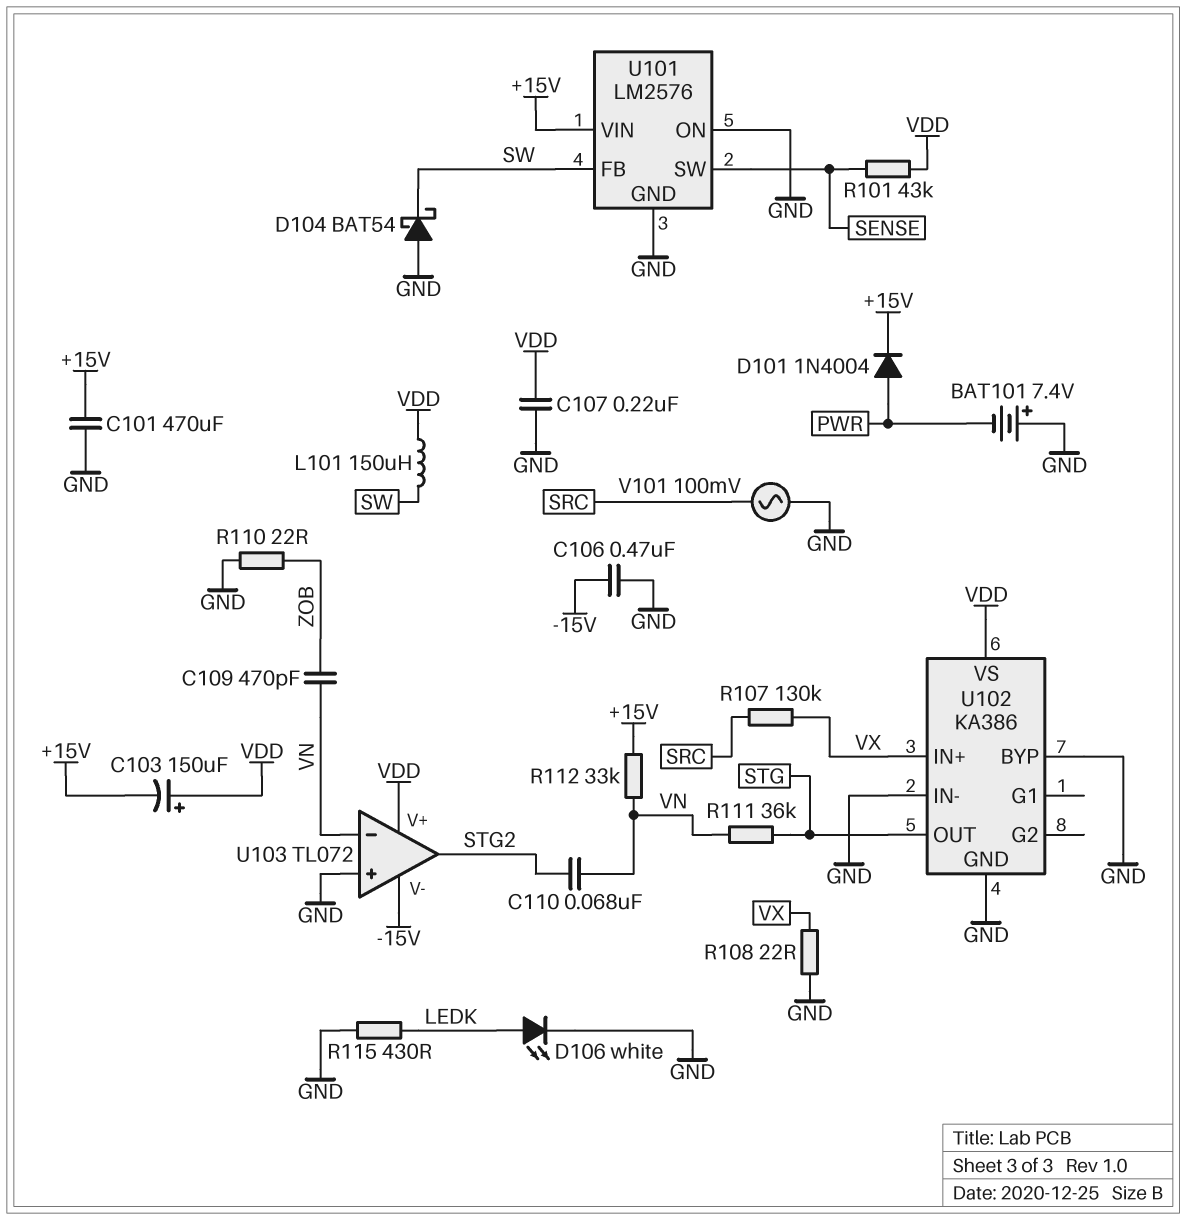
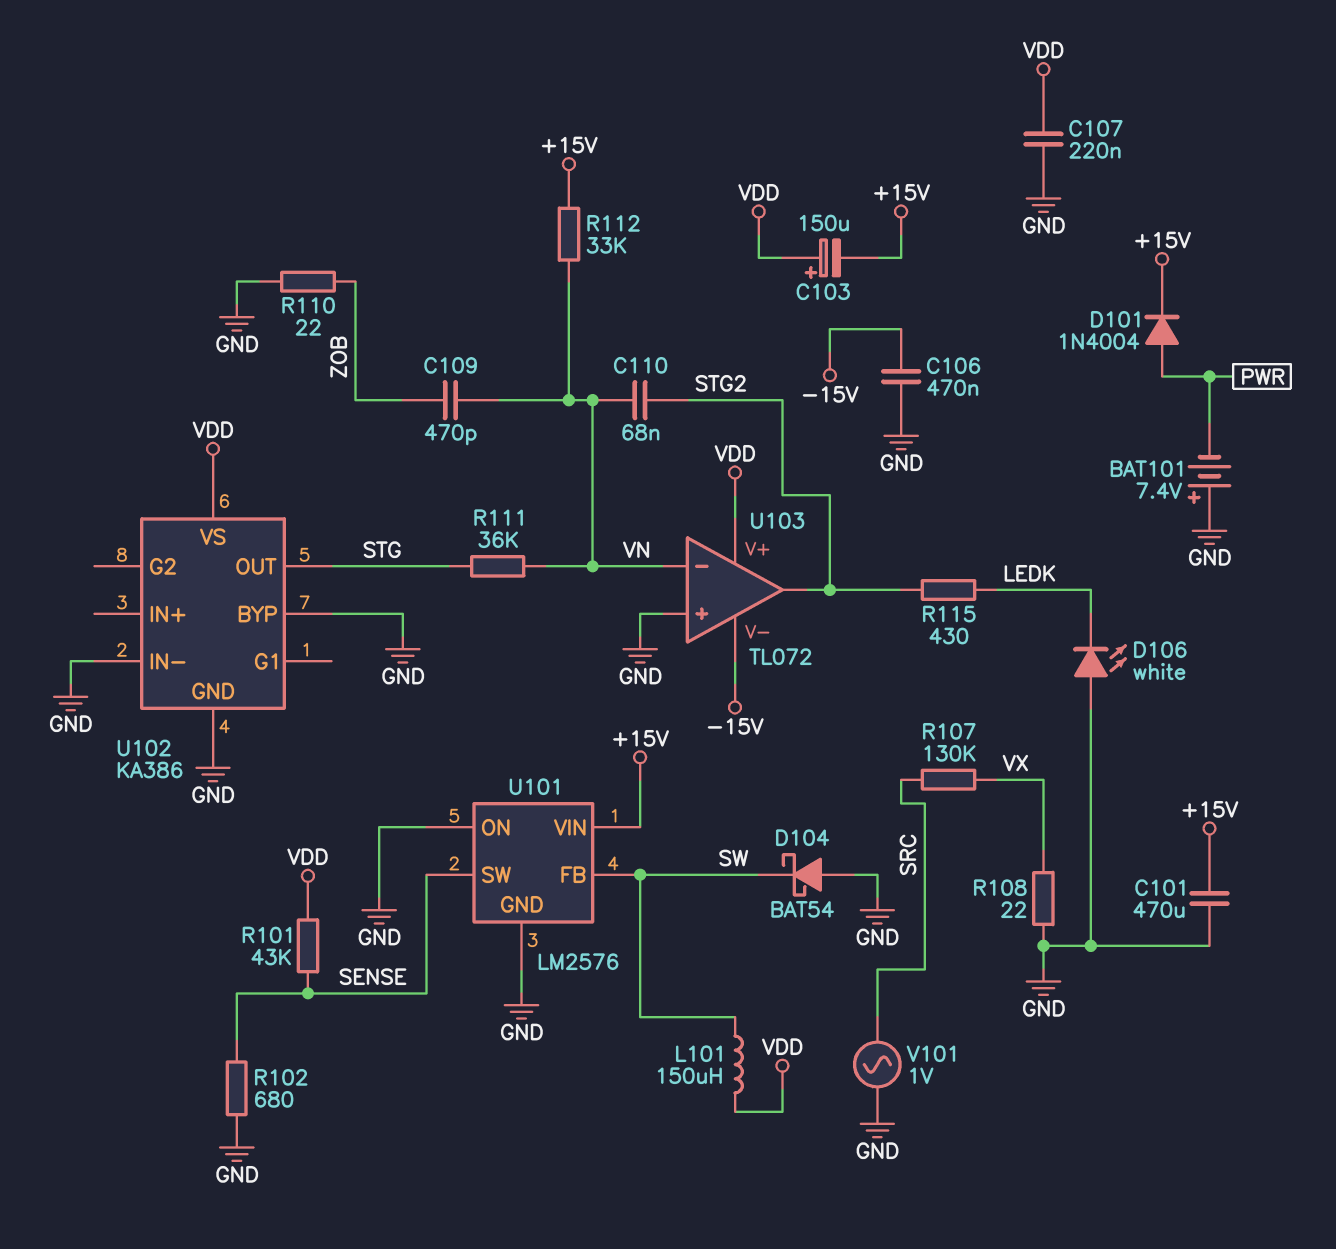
D106: LED white (A LEDK, K GND) -> LED white (A GND, K LEDK)
R102: none -> 680 (GND, SENSE)
R115: 430 (GND, LEDK) -> 430 (LEDK, STG2)
U102 pin IN+: VX -> none
V101: AC 100mV (GND, SRC) -> AC 1V (GND, SRC)

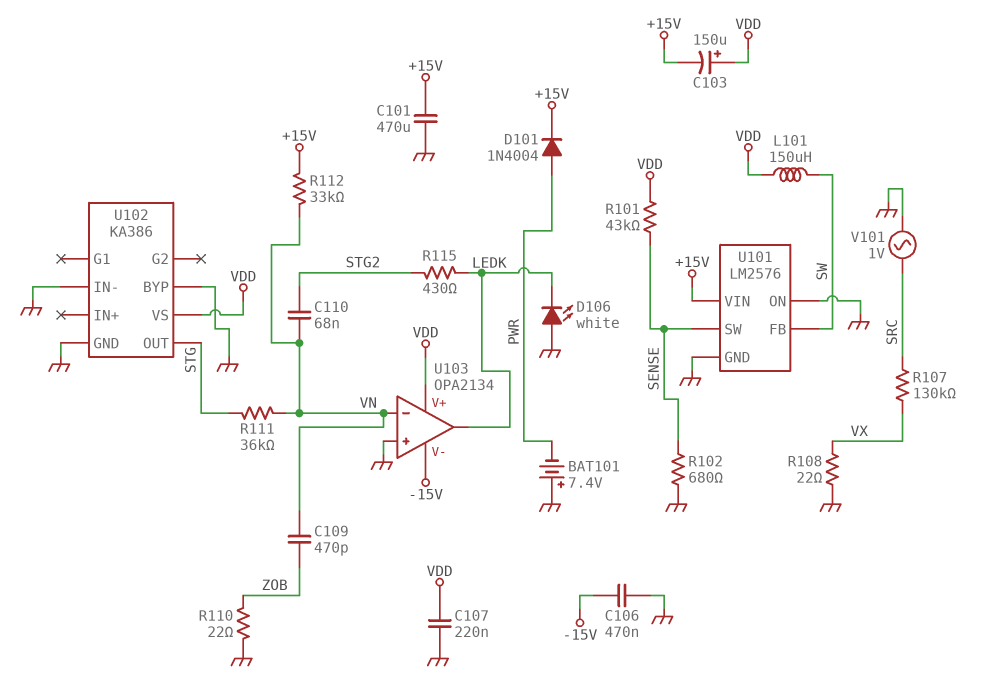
D104: schottky BAT54 (A GND, K SW) -> none
U103: TL072 -> OPA2134
U103 pin out: STG2 -> LEDK

